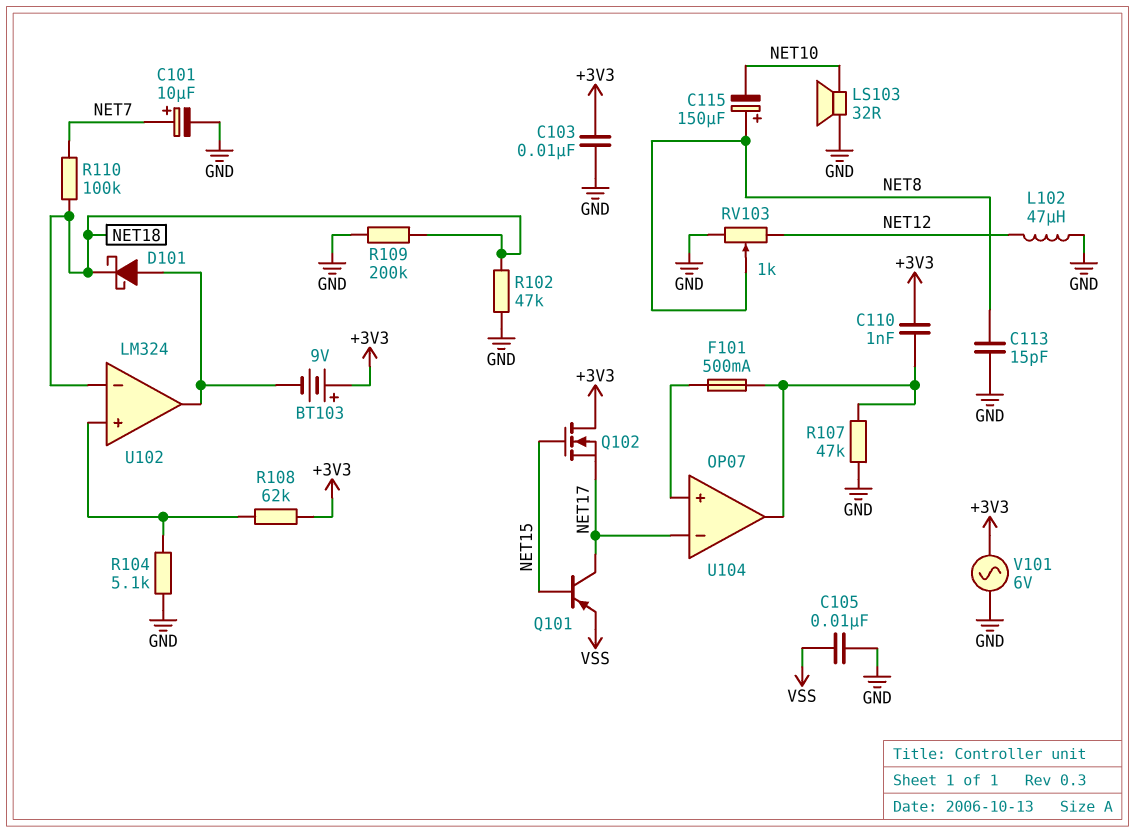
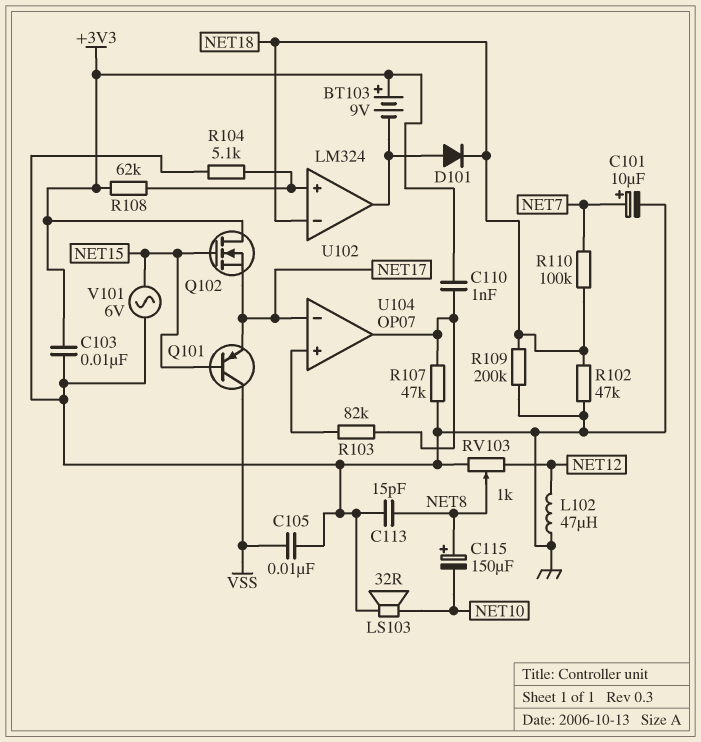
D101: schottky (A U102/out, K NET18) -> diode (A U102/out, K NET18)
F101: 500mA (U104/in+, U104/out) -> none
Q101: PNP (B NET15, C NET17, E VSS) -> PNP (B NET15, C VSS, E NET17)
R103: none -> 82k (U104/in+, U104/out)
V101: AC 6V (+3V3, GND) -> AC 6V (GND, NET15)

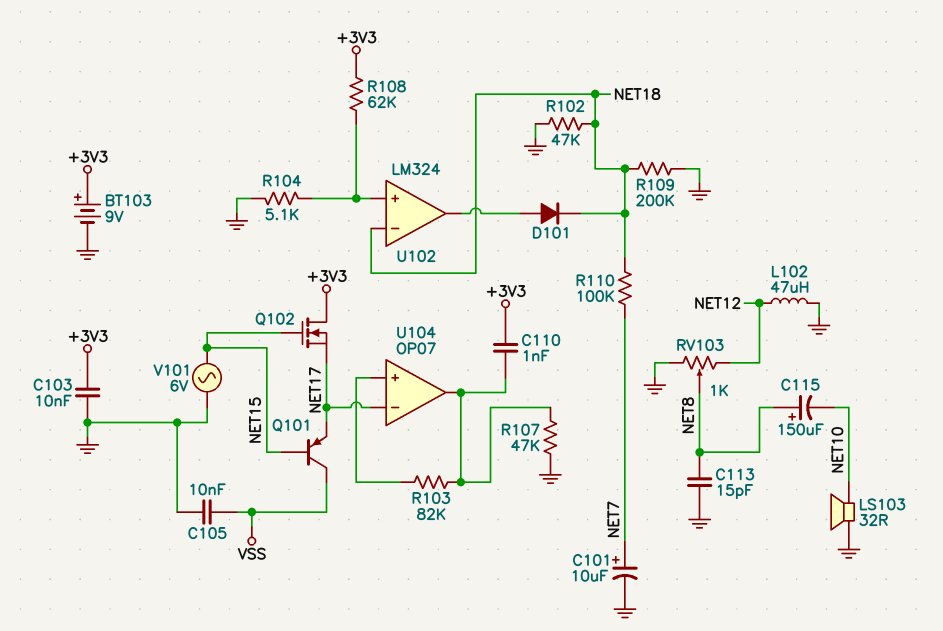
BT103: 9V (plus +3V3, minus U102/out) -> 9V (plus +3V3, minus GND)

